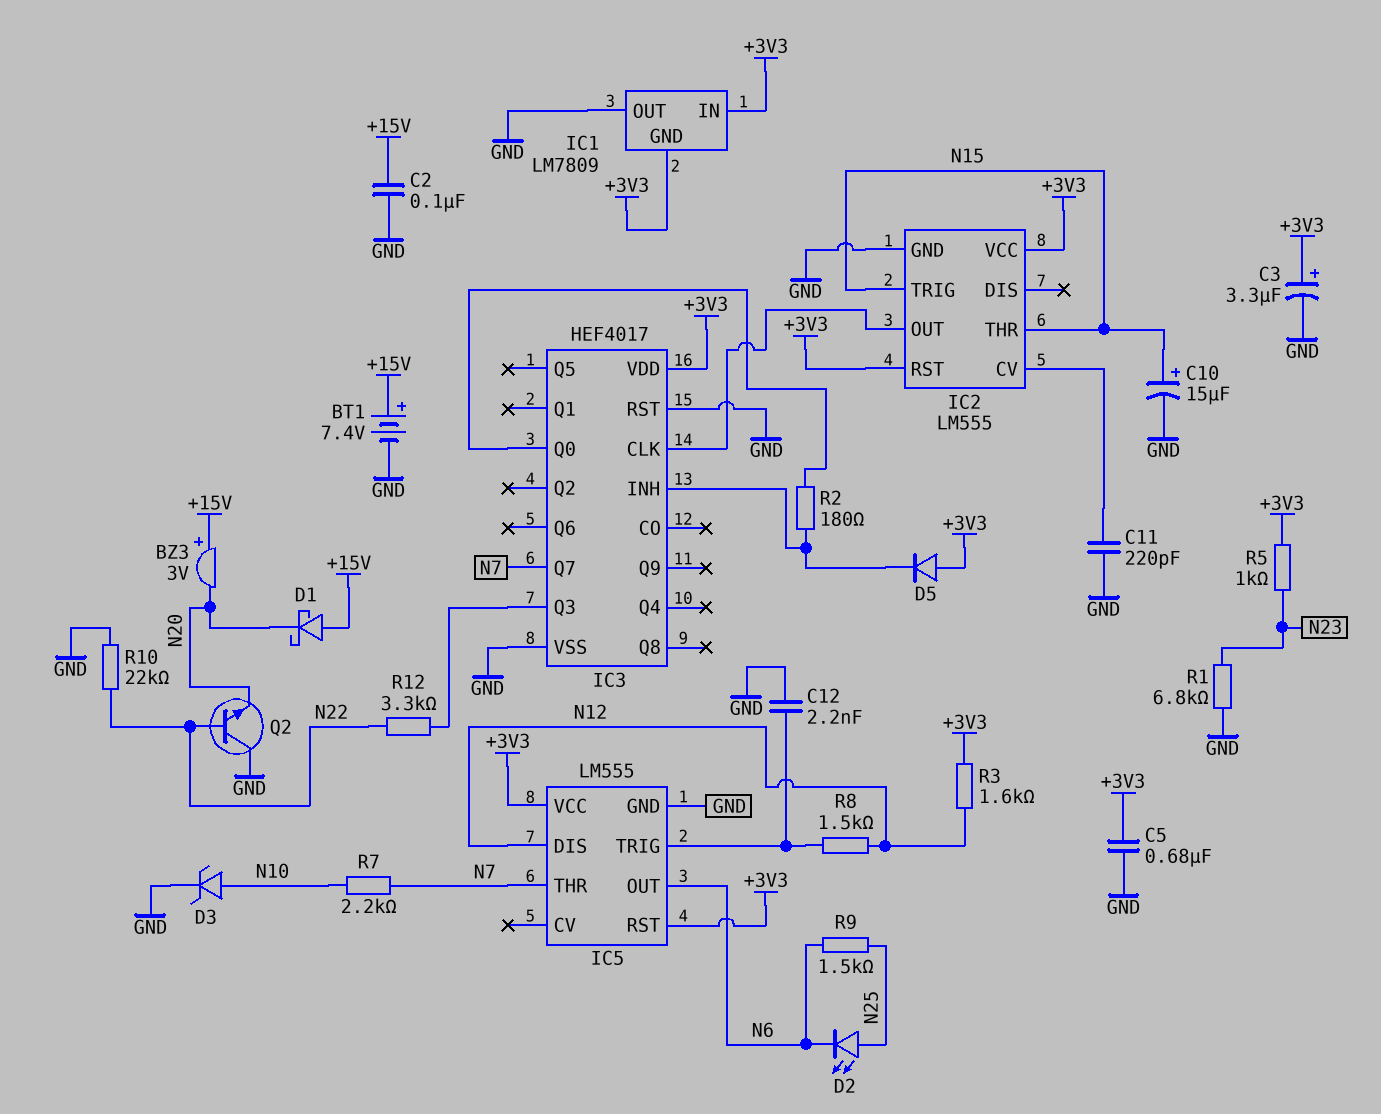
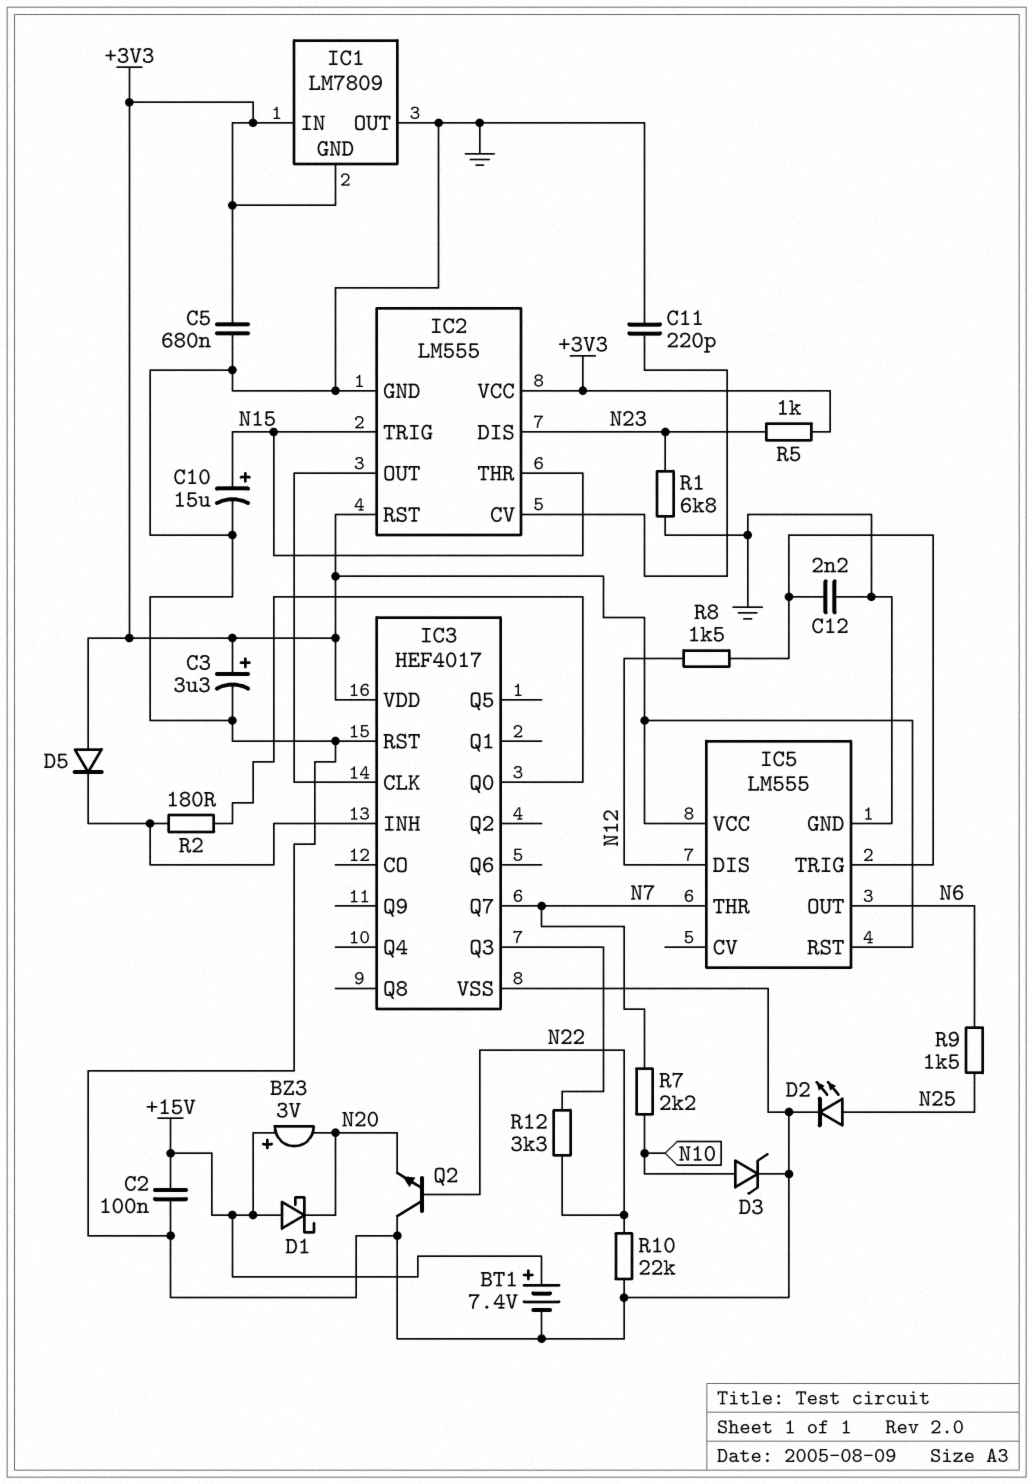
D2: LED (A N25, K N6) -> LED (A N25, K GND)
IC2 pin DIS: none -> N23
R3: 1.6k (+3V3, N12) -> none

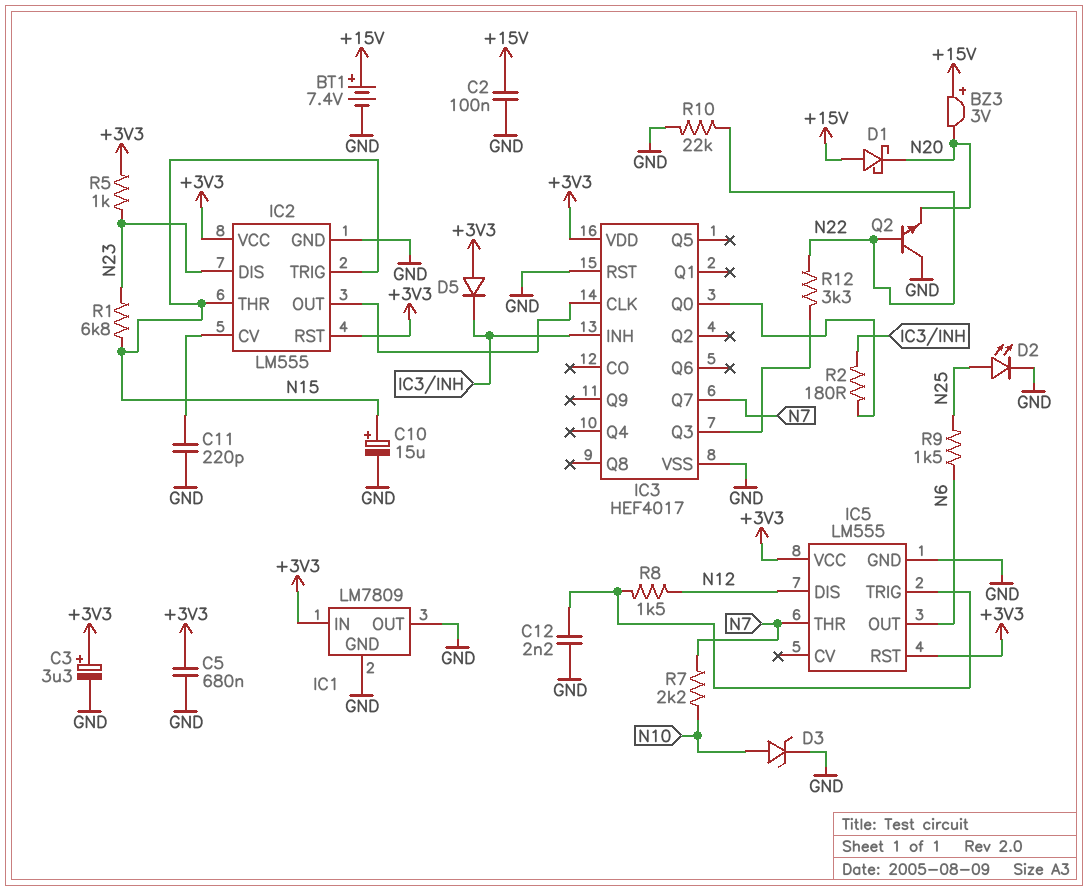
IC1 pin GND: +3V3 -> GND
R1: 6.8k (GND, N23) -> 6.8k (N15, N23)

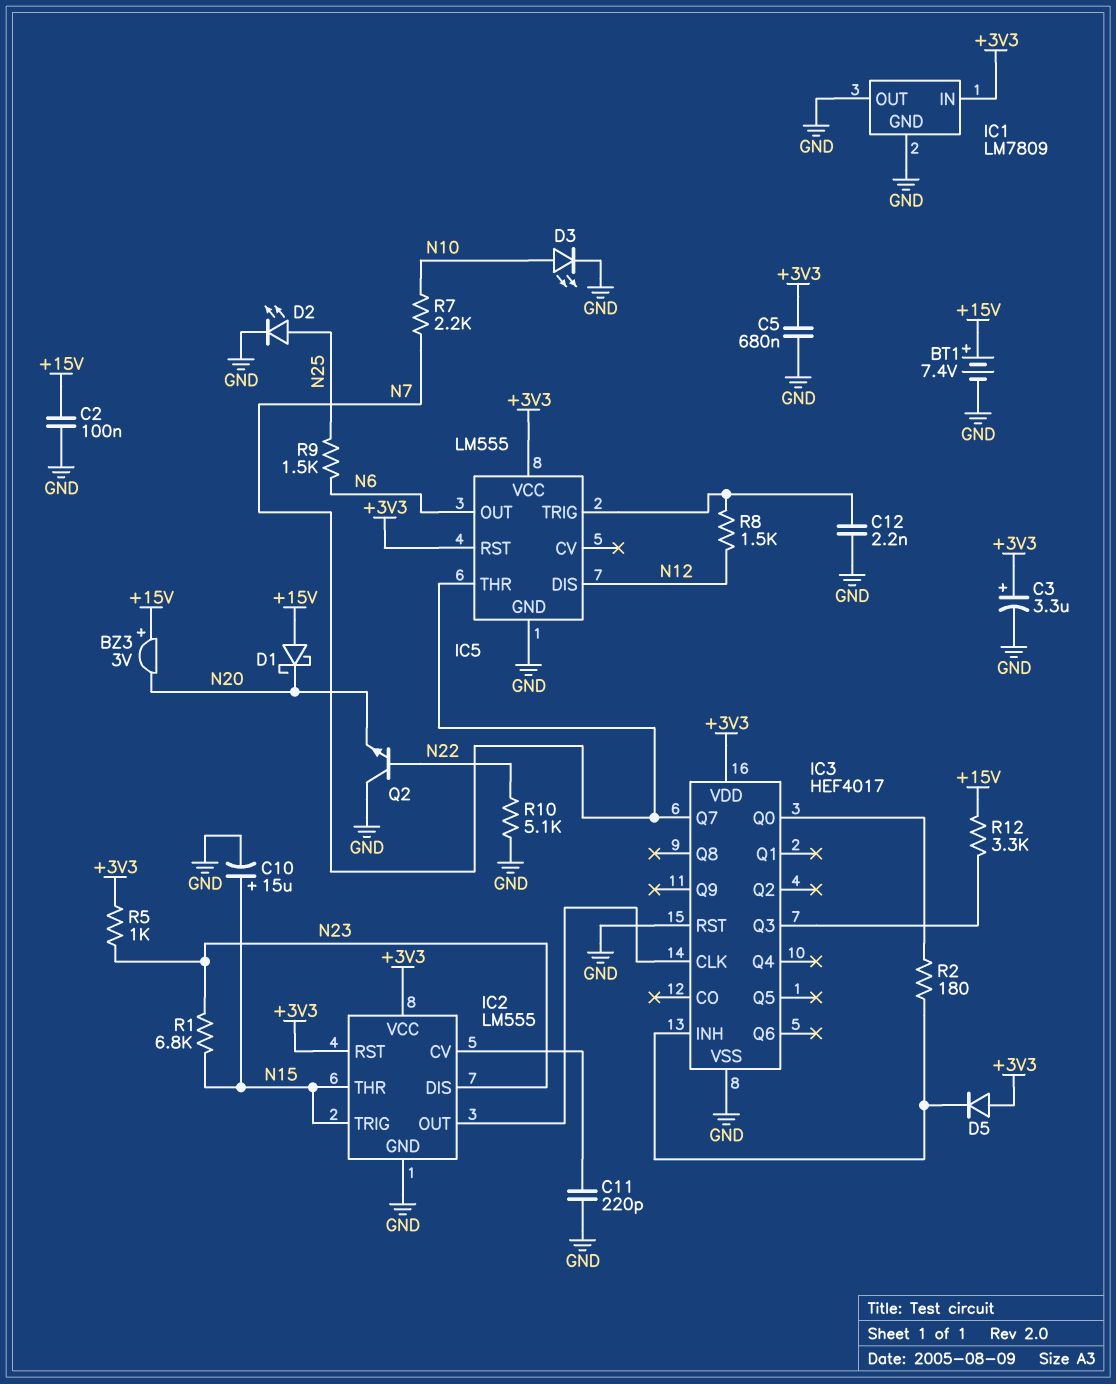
D3: zener (A N10, K GND) -> LED (A N10, K GND)
R10: 22k (GND, N22) -> 5.1k (GND, N22)
R12: 3.3k (IC3/Q3, N22) -> 3.3k (+15V, IC3/Q3)

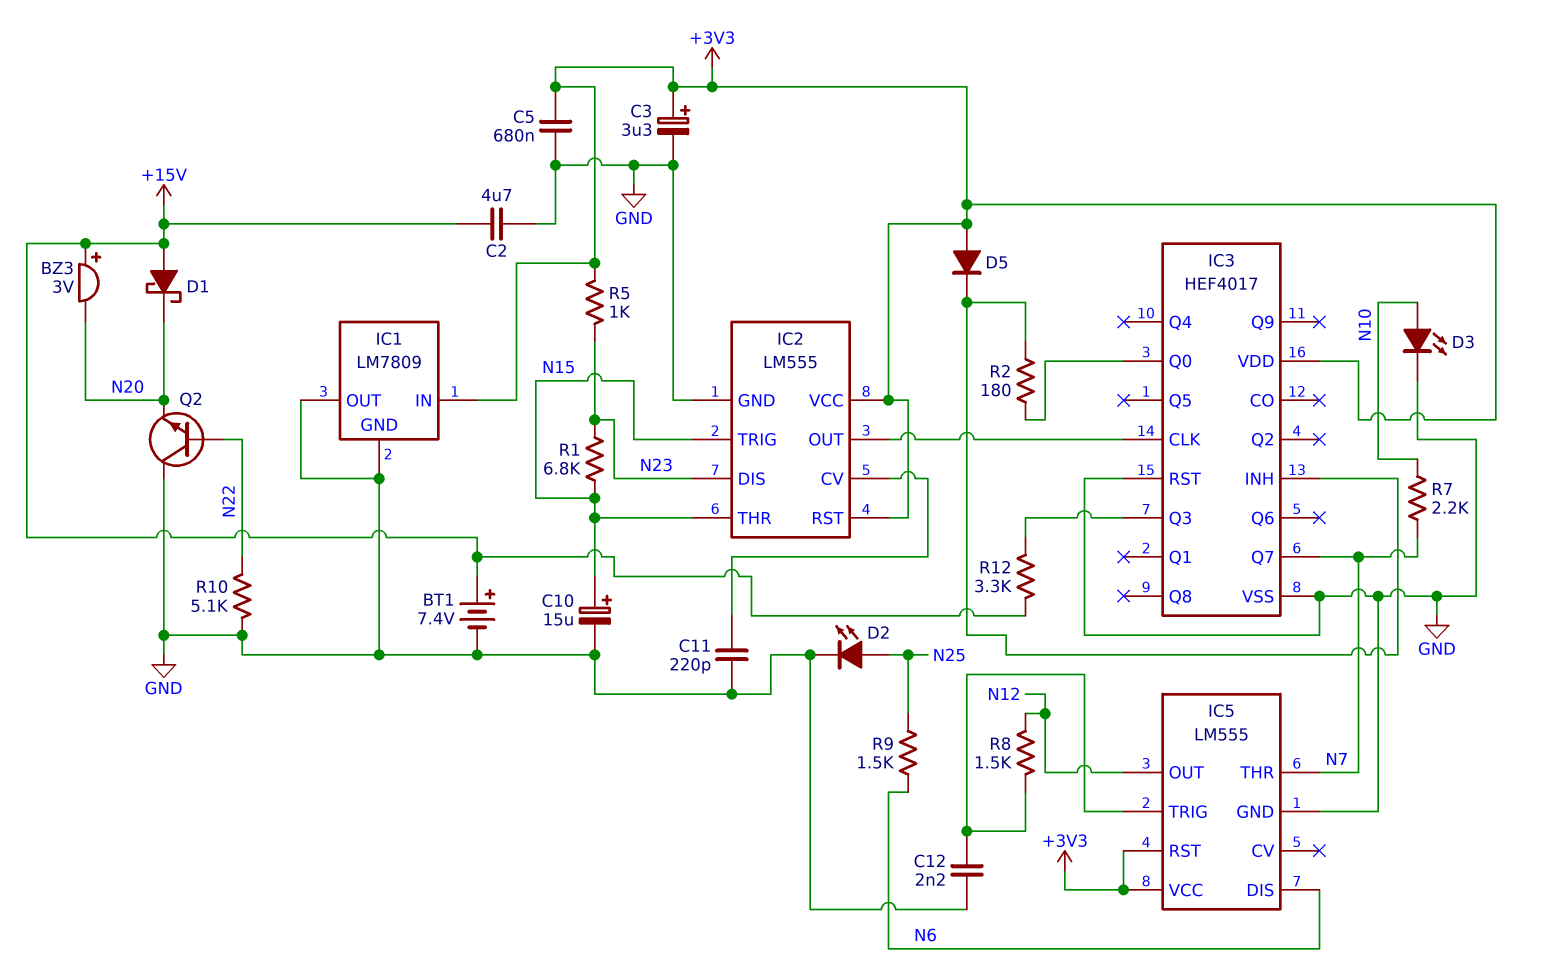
C2: 100nF (+15V, GND) -> 4.7uF (+15V, GND)
IC5 pin DIS: N12 -> N6
IC5 pin OUT: N6 -> N12

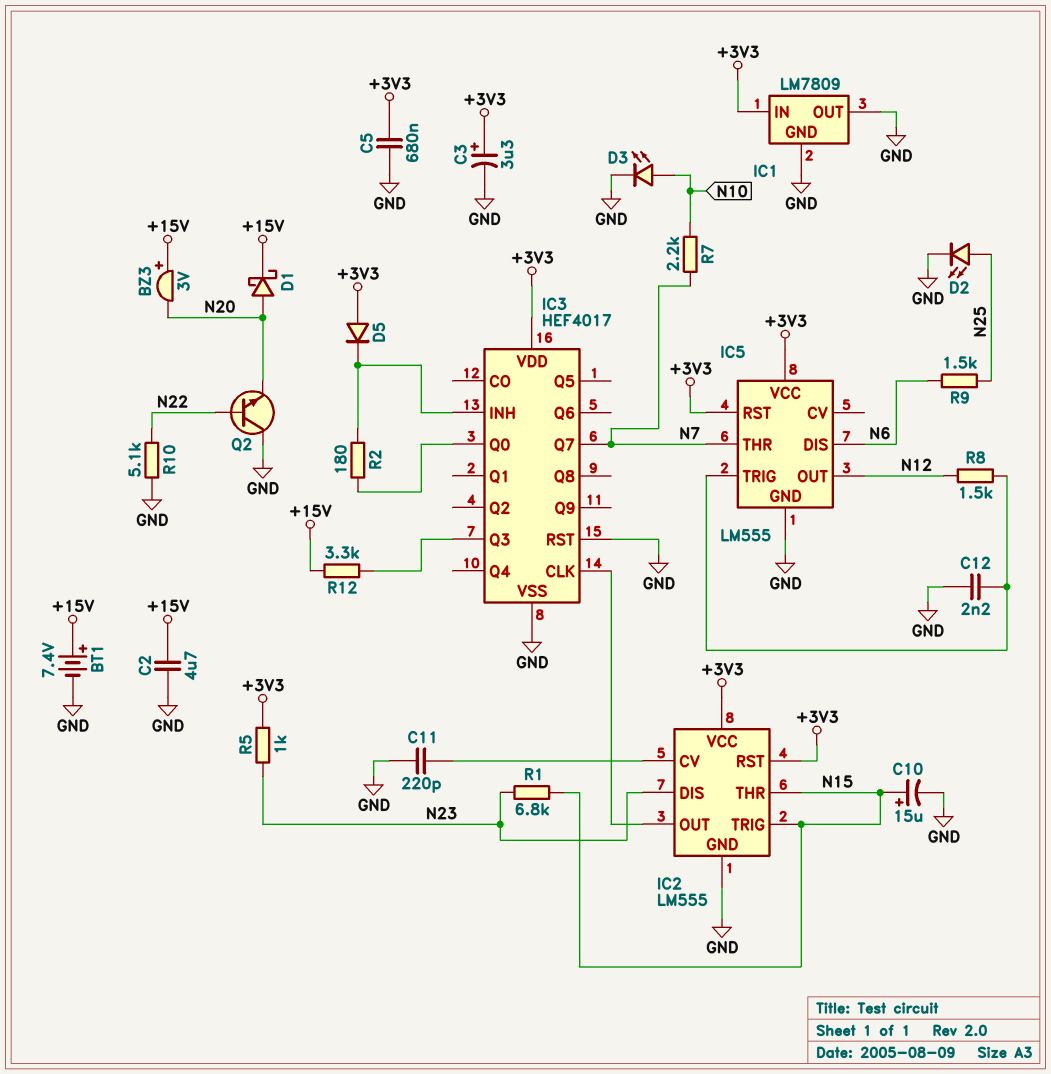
D1: schottky (A +15V, K N20) -> schottky (A N20, K +15V)

